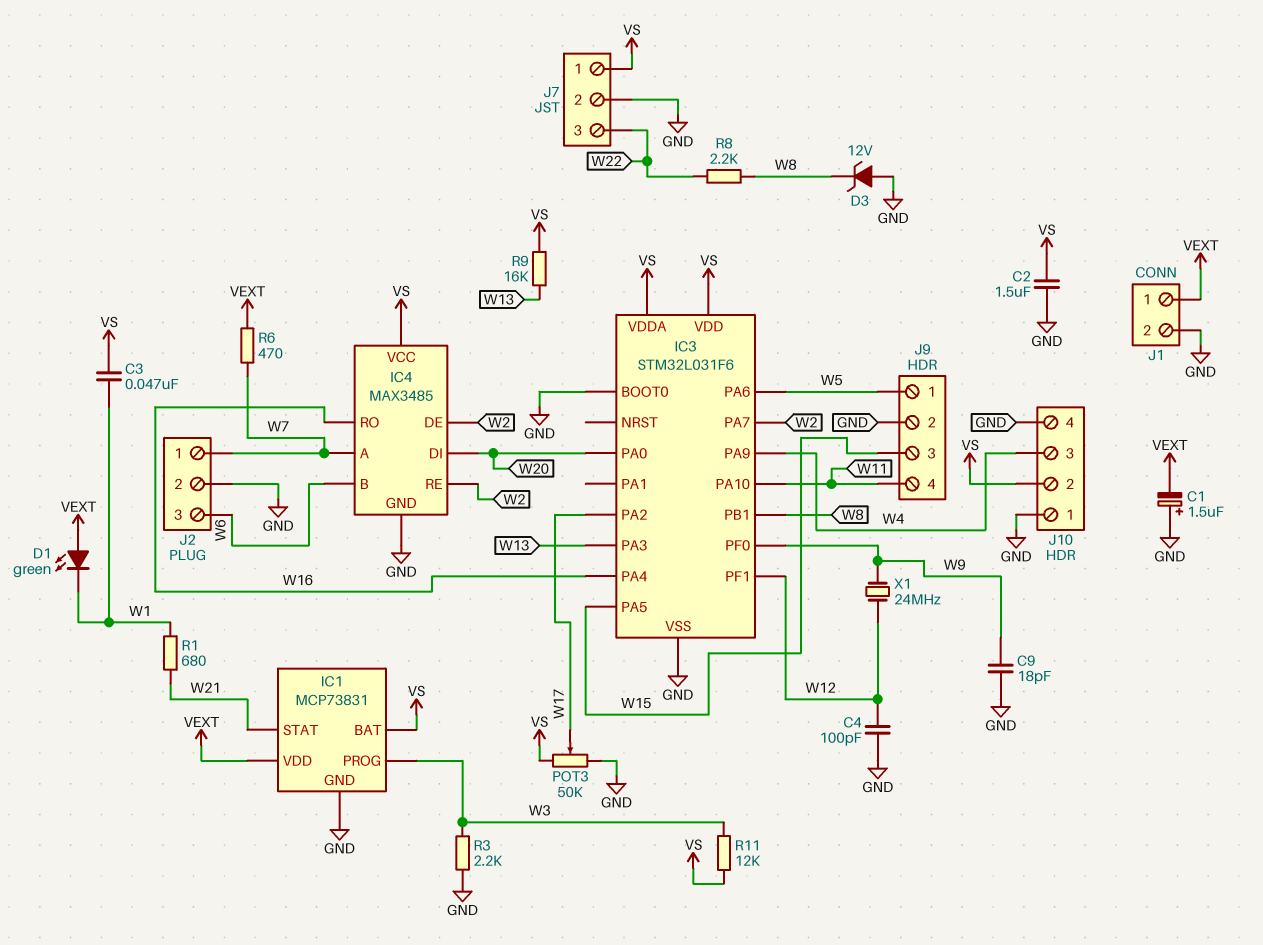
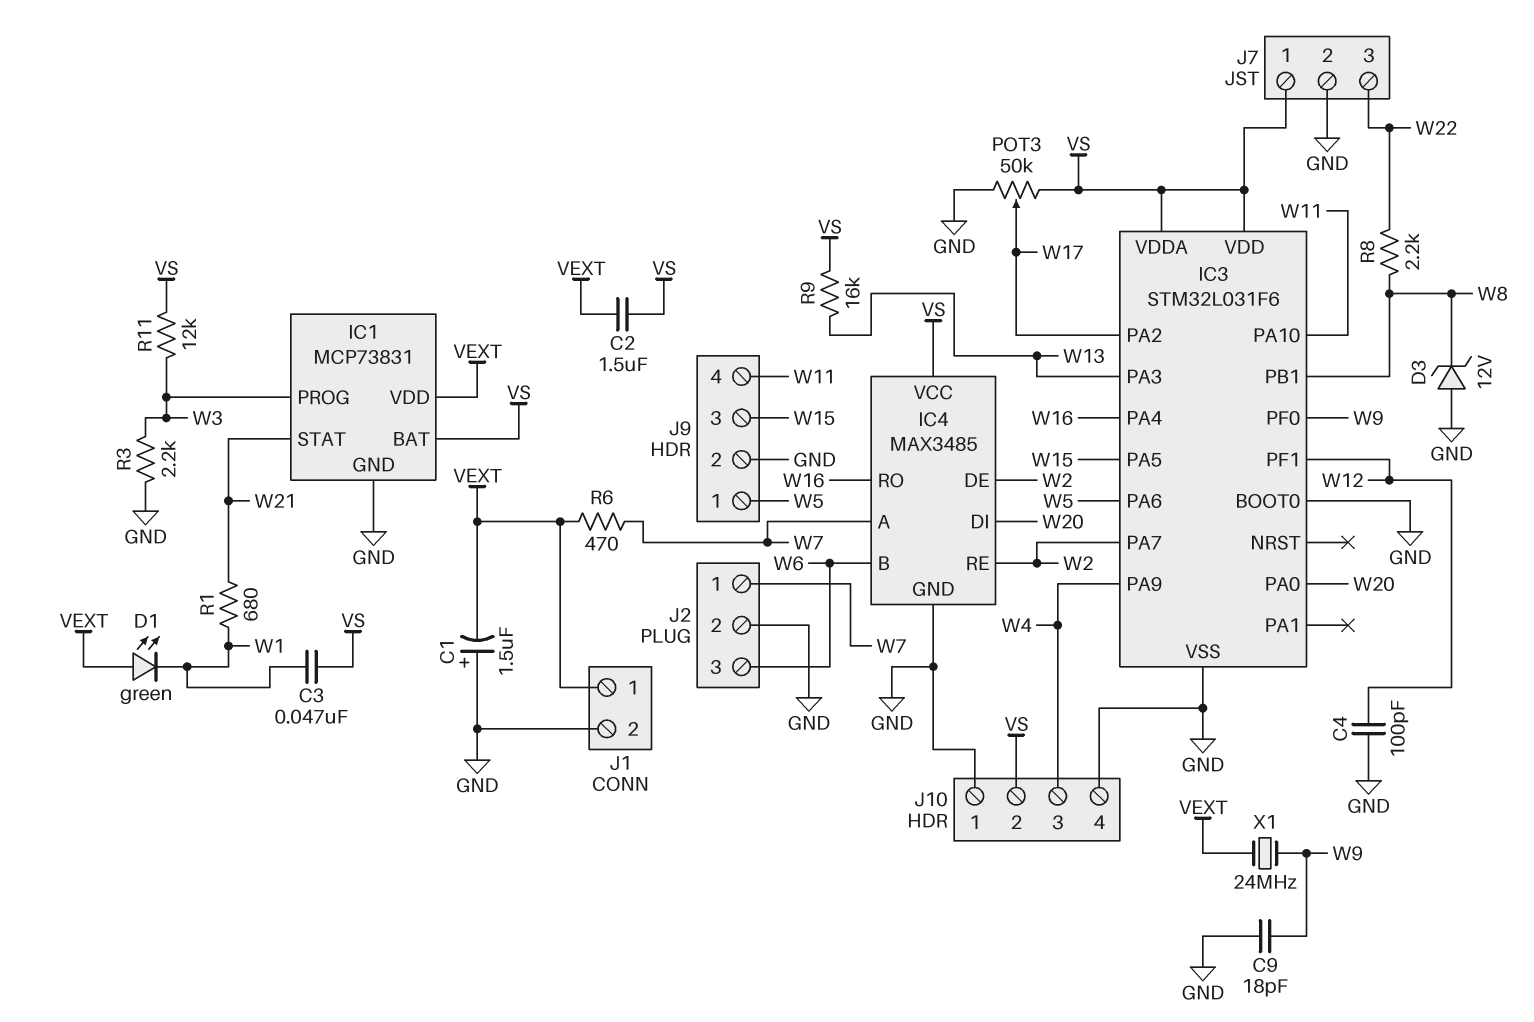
C2: 1.5uF (GND, VS) -> 1.5uF (VEXT, VS)
X1: 24MHz (W9, W12) -> 24MHz (VEXT, W9)

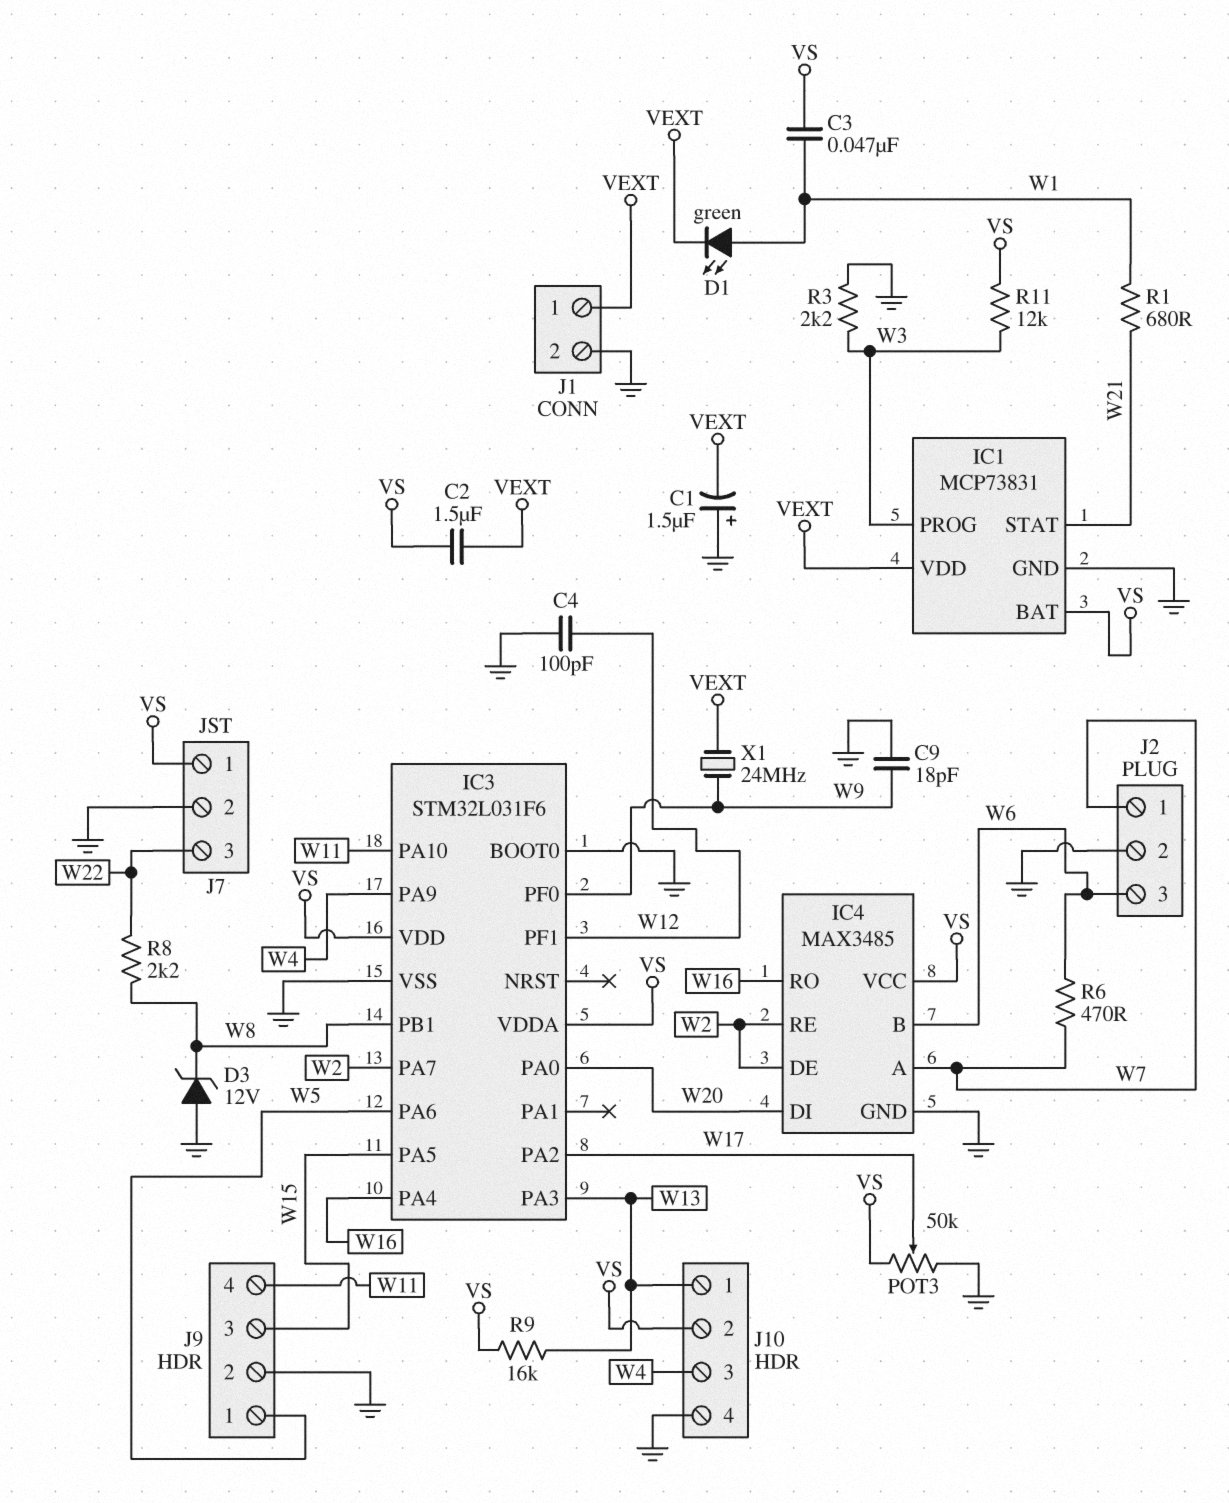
D1: LED green (A VEXT, K W1) -> LED green (A W1, K VEXT)
J10 pin 1: GND -> W13
R6: 470 (VEXT, W7) -> 470 (W6, W7)

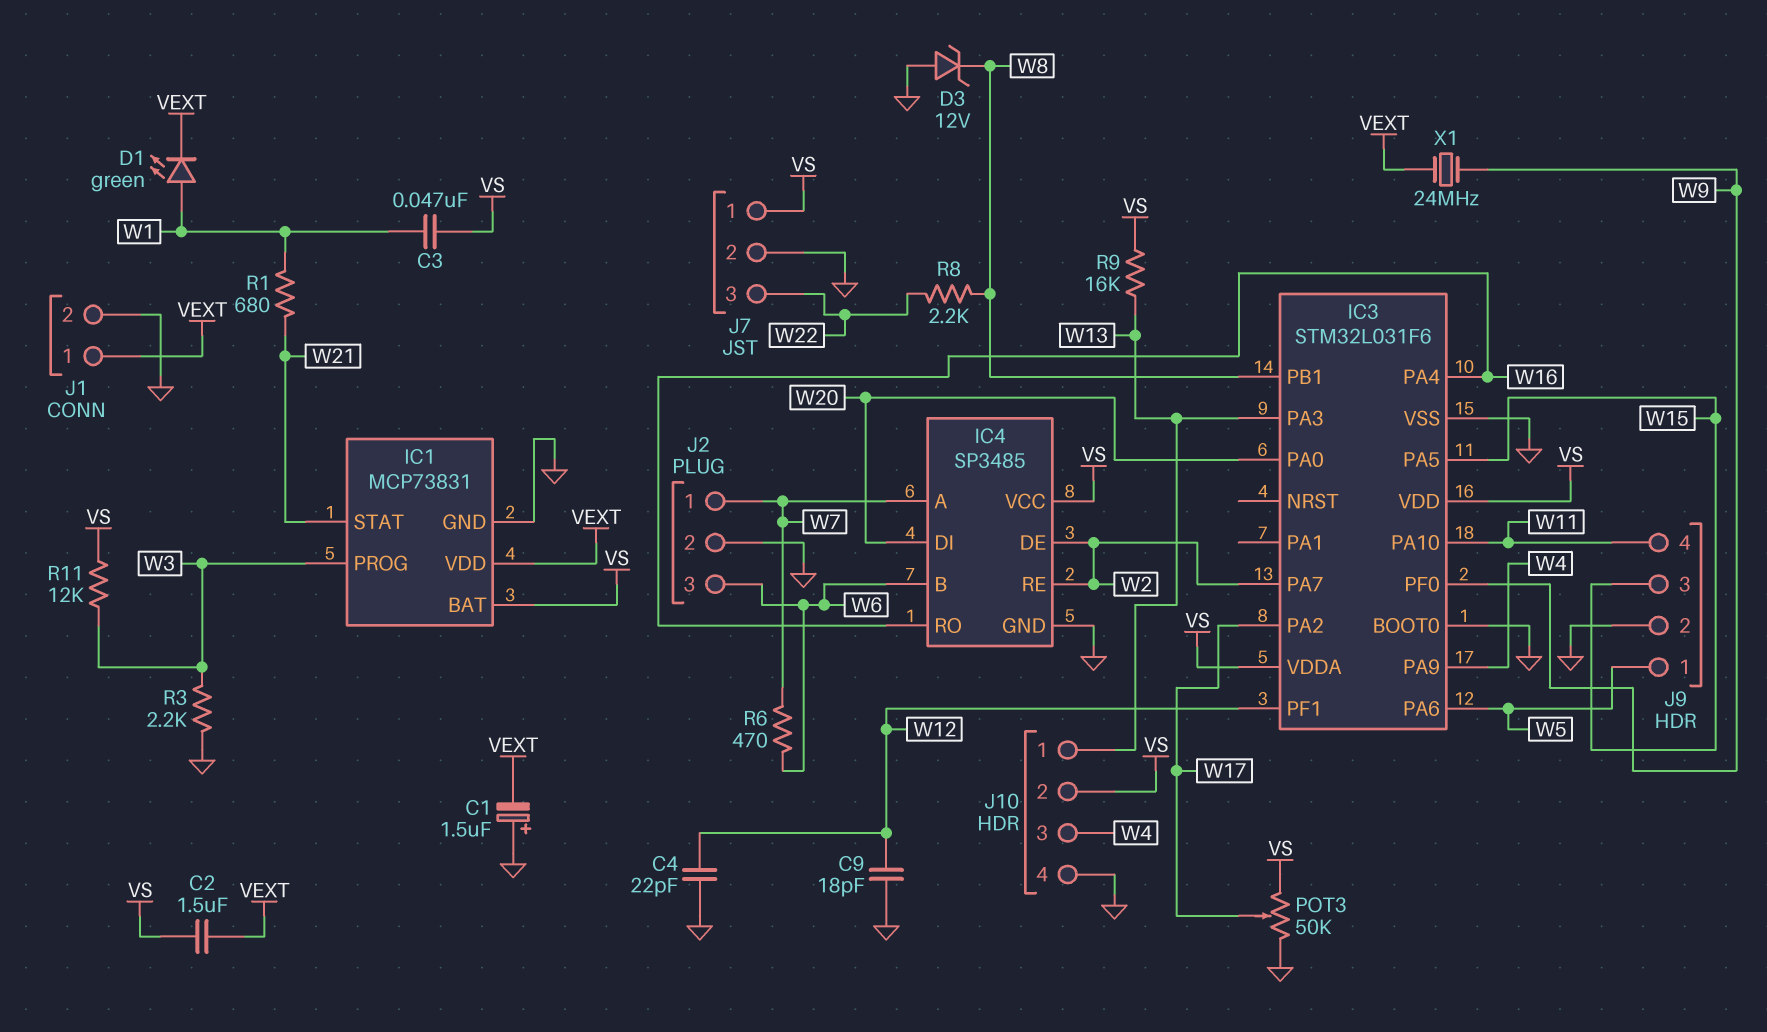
C4: 100pF (GND, W12) -> 22pF (GND, W12)
C9: 18pF (GND, W9) -> 18pF (GND, W12)
IC4: MAX3485 -> SP3485

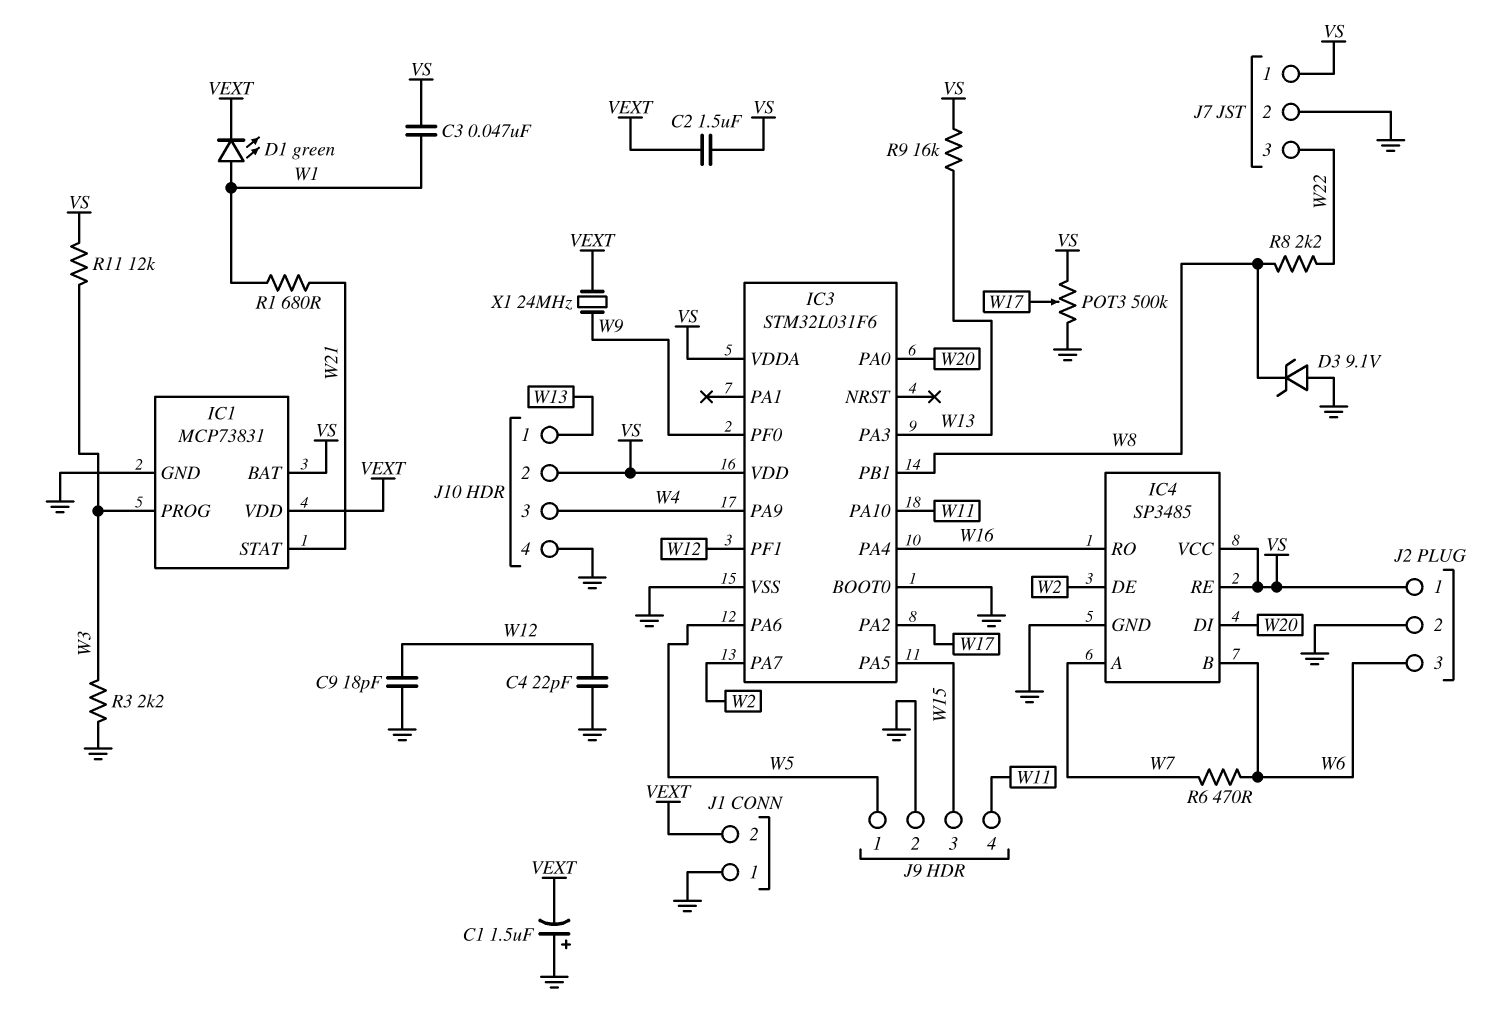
D3: zener 12V (A GND, K W8) -> zener 9.1V (A GND, K W8)
IC4 pin RE: W2 -> VS
J1 pin 1: VEXT -> GND
J1 pin 2: GND -> VEXT
J2 pin 1: W7 -> VS
POT3: 50k (GND, VS, wiper W17) -> 500k (GND, VS, wiper W17)

